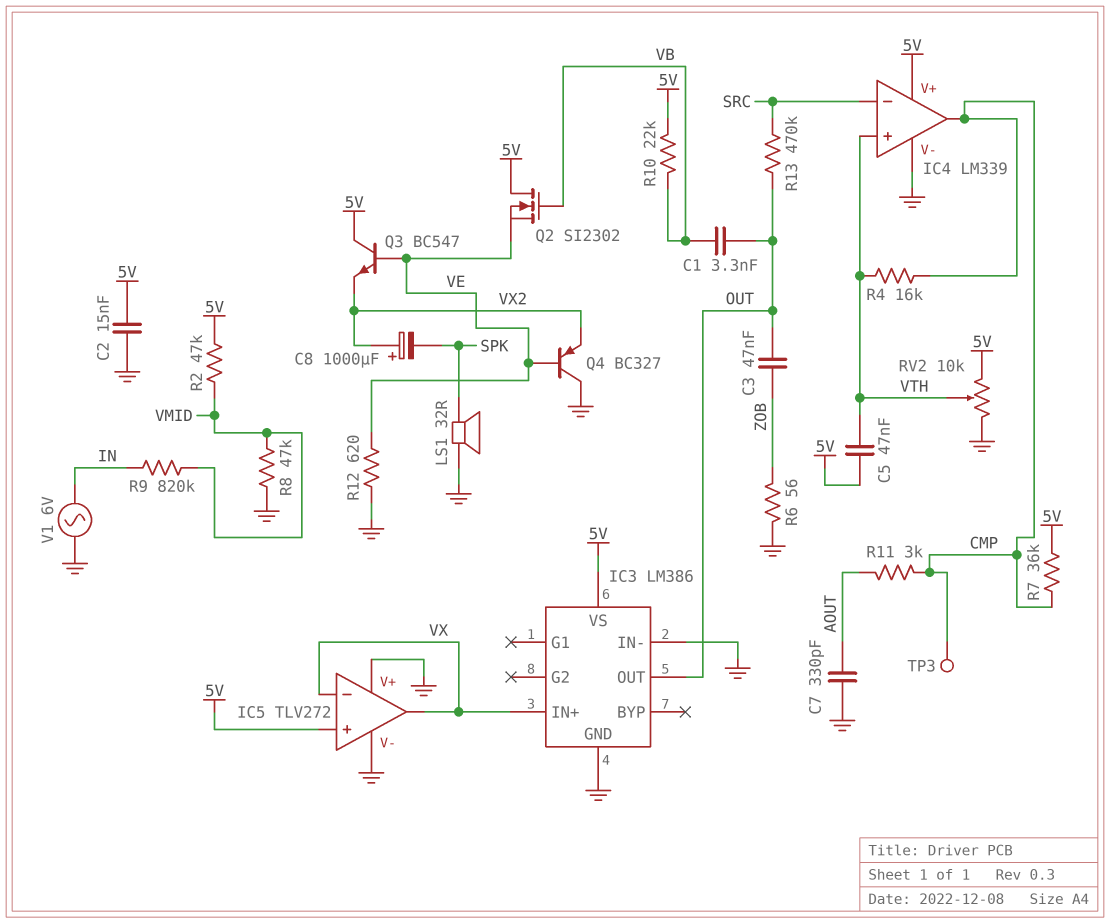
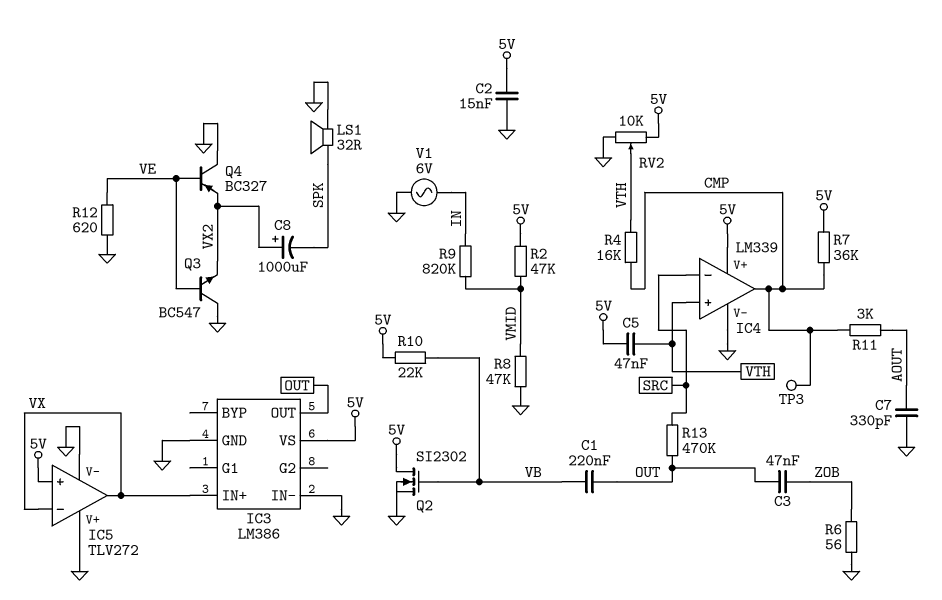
C1: 3.3nF (OUT, VB) -> 220nF (OUT, VB)
Q2: NMOS SI2302 (G VB, D 5V, S VE) -> NMOS SI2302 (G VB, D 5V, S GND)
Q3: NPN BC547 (B VE, C 5V, E VX2) -> NPN BC547 (B VE, C GND, E VX2)

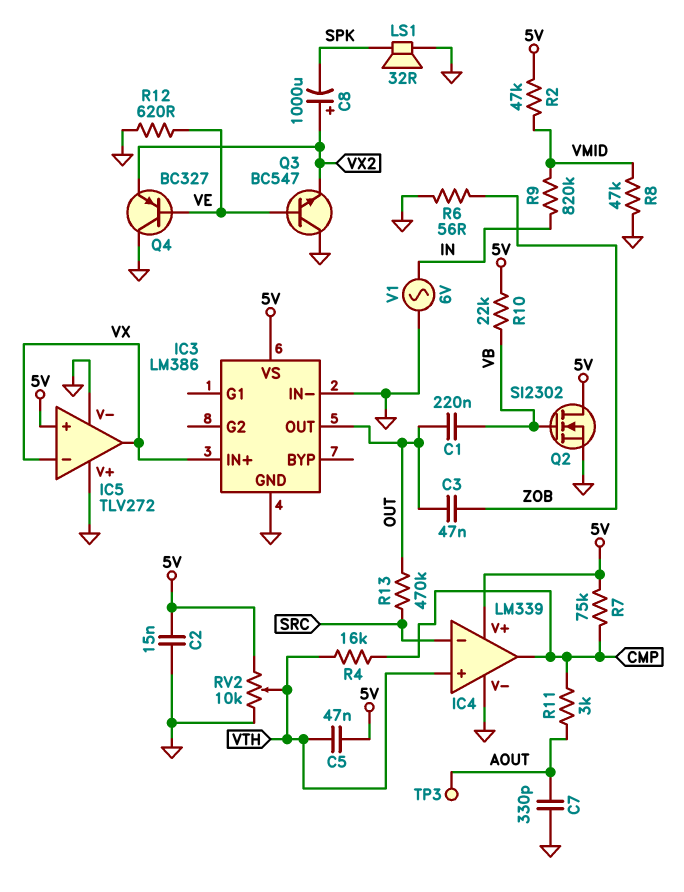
R7: 36k (5V, CMP) -> 75k (5V, CMP)
TP3: test point (CMP) -> test point (AOUT)

